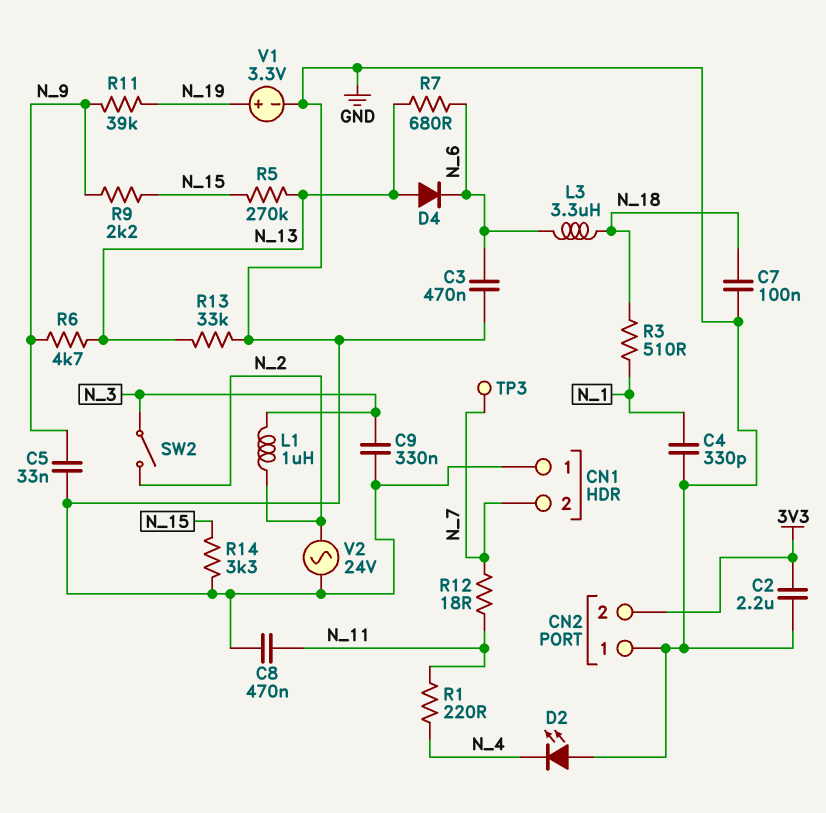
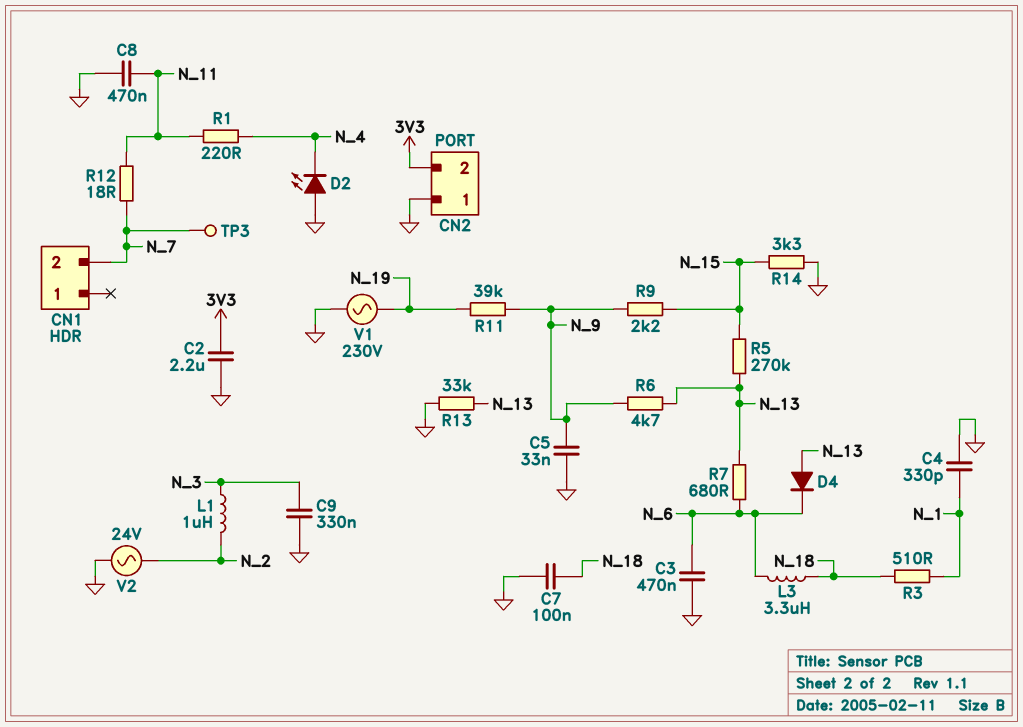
CN1 pin 1: GND -> none
SW2: switch (N_2, N_3) -> none
V1: 3.3V (plus N_19, minus GND) -> AC 230V (GND, N_19)

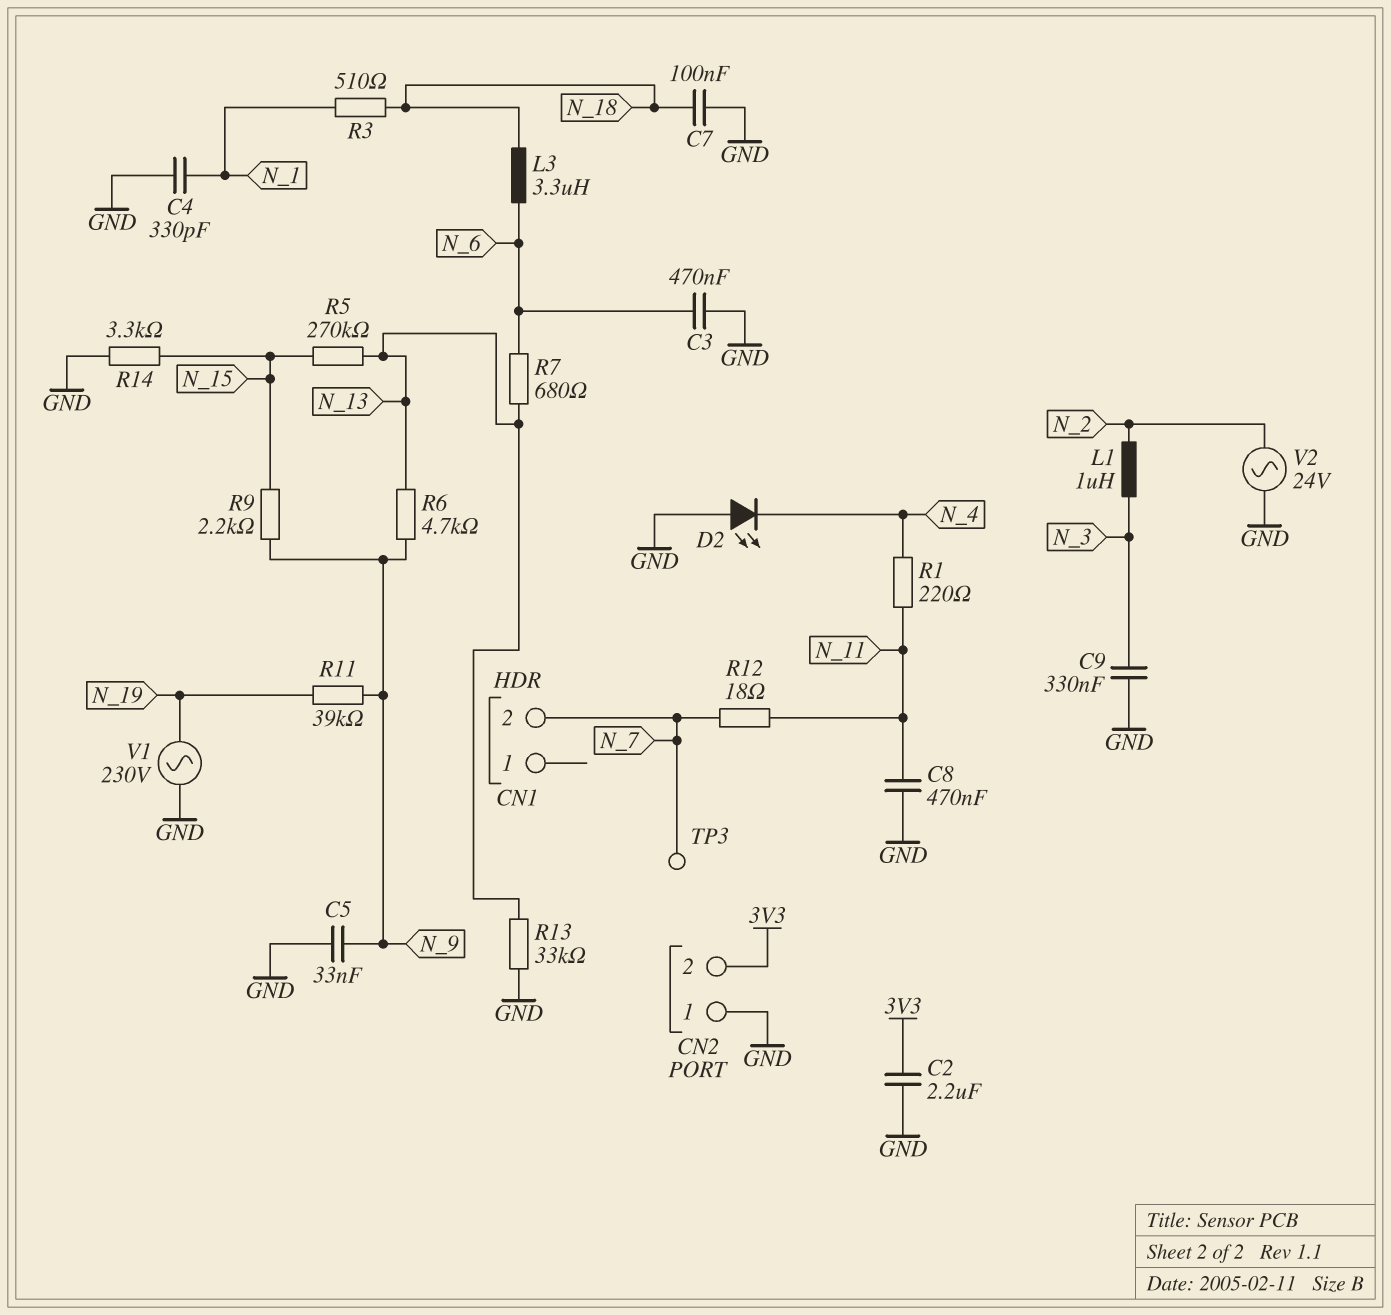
D4: diode (A N_13, K N_6) -> none

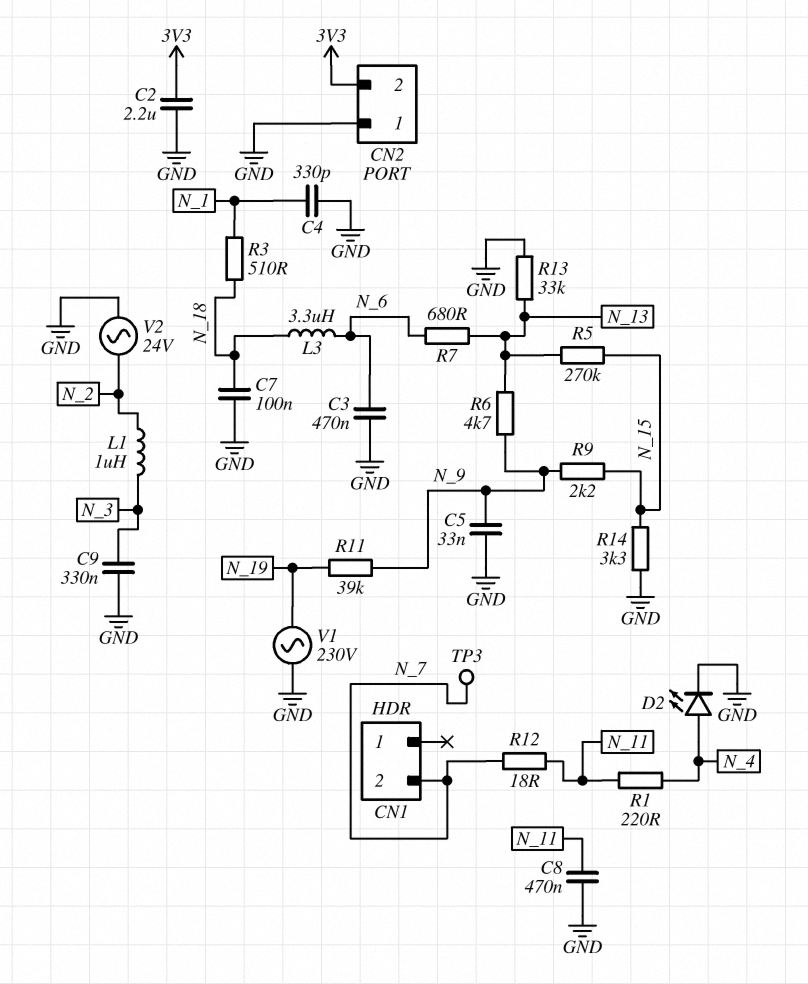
D2: LED (A GND, K N_4) -> LED (A N_4, K GND)

